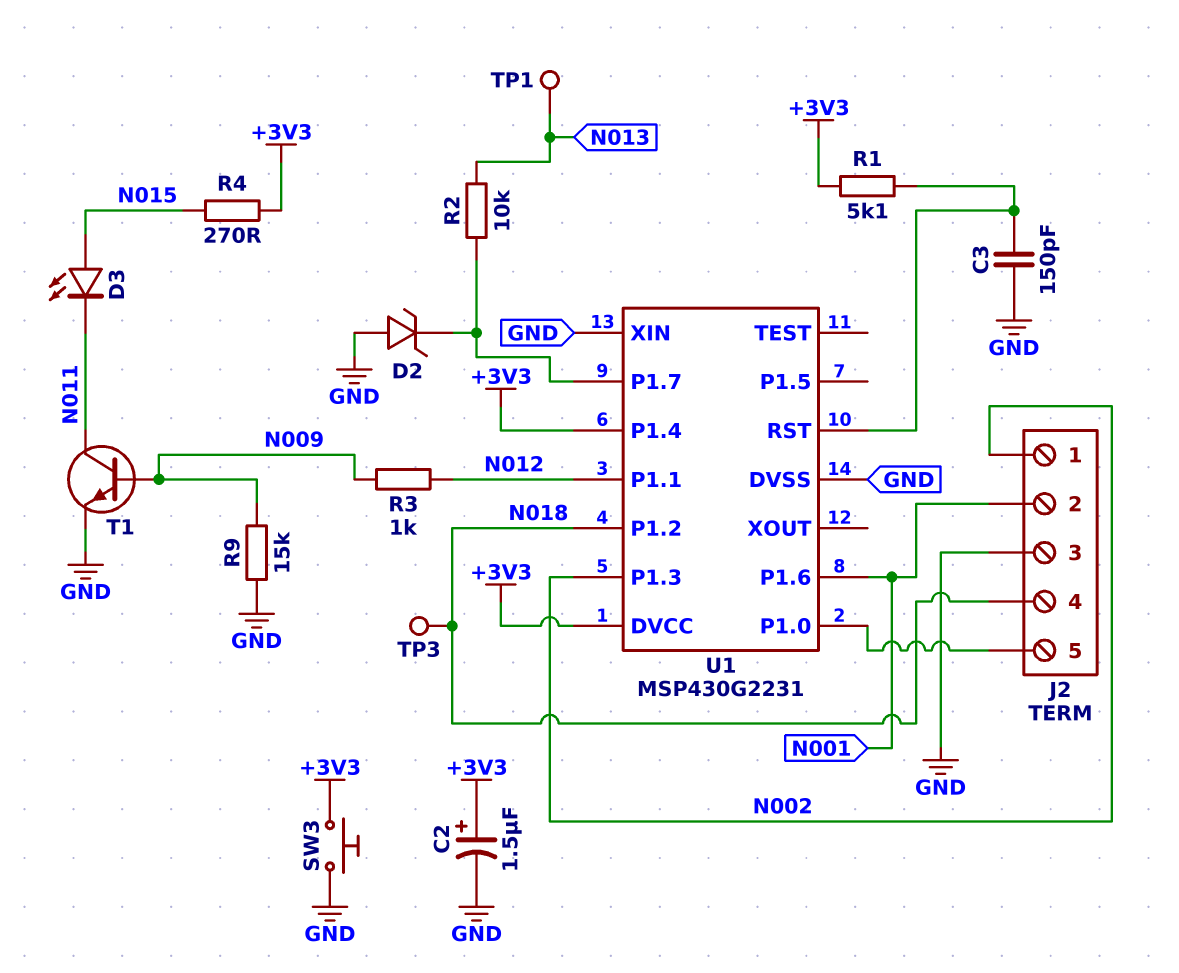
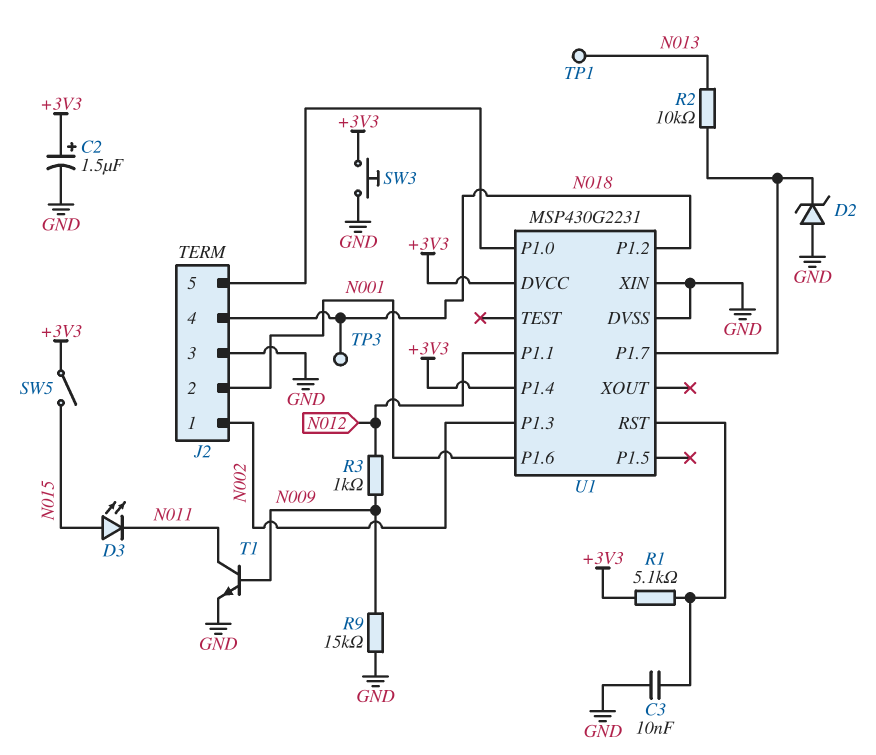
C3: 150pF (GND, U1/RST) -> 10nF (GND, U1/RST)
R4: 270 (+3V3, N015) -> none
SW5: none -> switch (+3V3, N015)

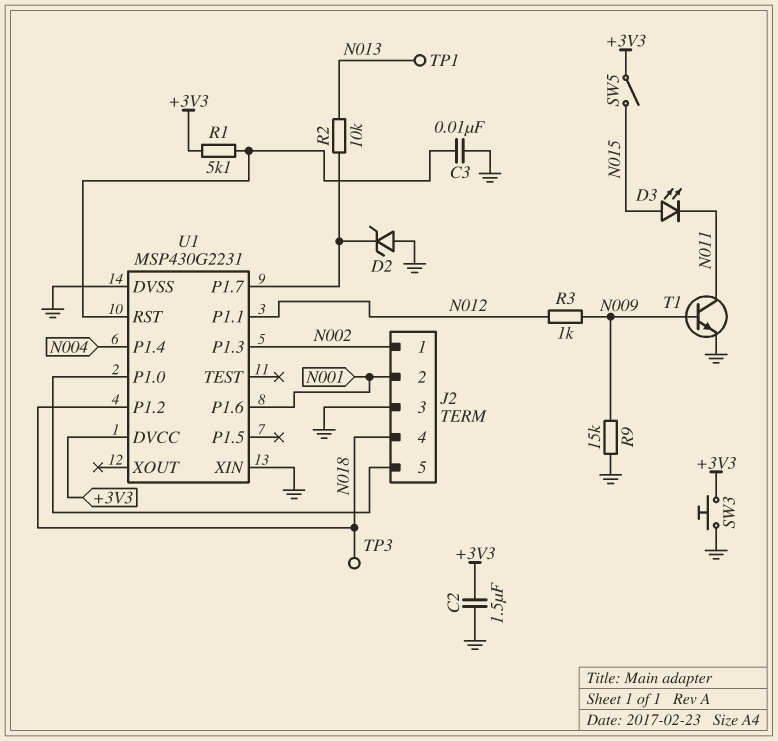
C2: 1.5uF (plus +3V3, minus GND) -> 1.5uF (+3V3, GND)
U1 pin P1.4: +3V3 -> N004

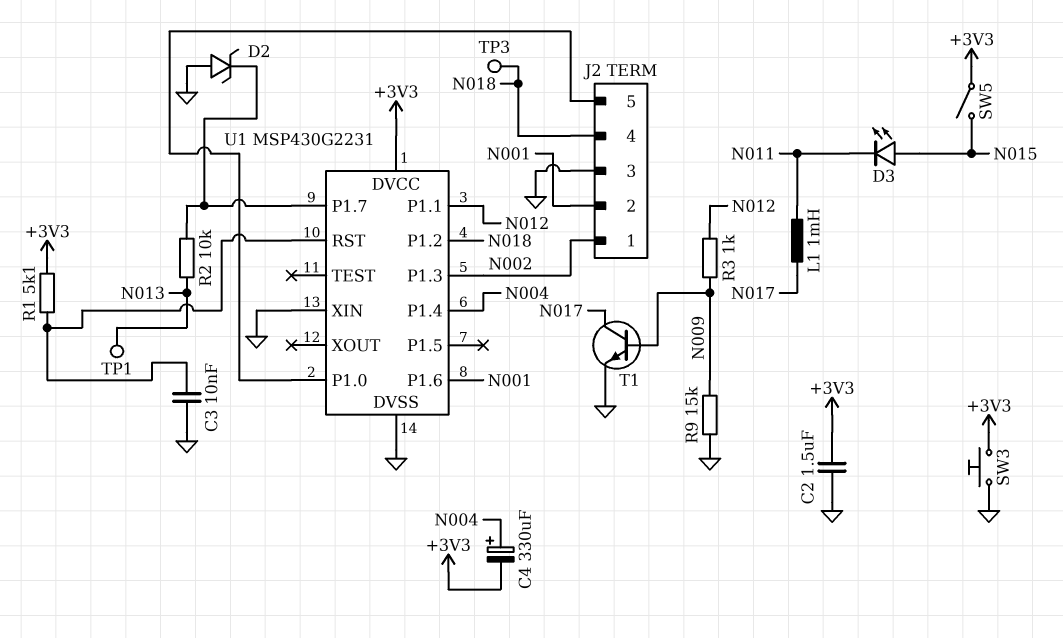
C4: none -> 330uF (plus N004, minus +3V3)
L1: none -> 1mH (N011, N017)
T1: NPN (B N009, C N011, E GND) -> NPN (B N009, C N017, E GND)

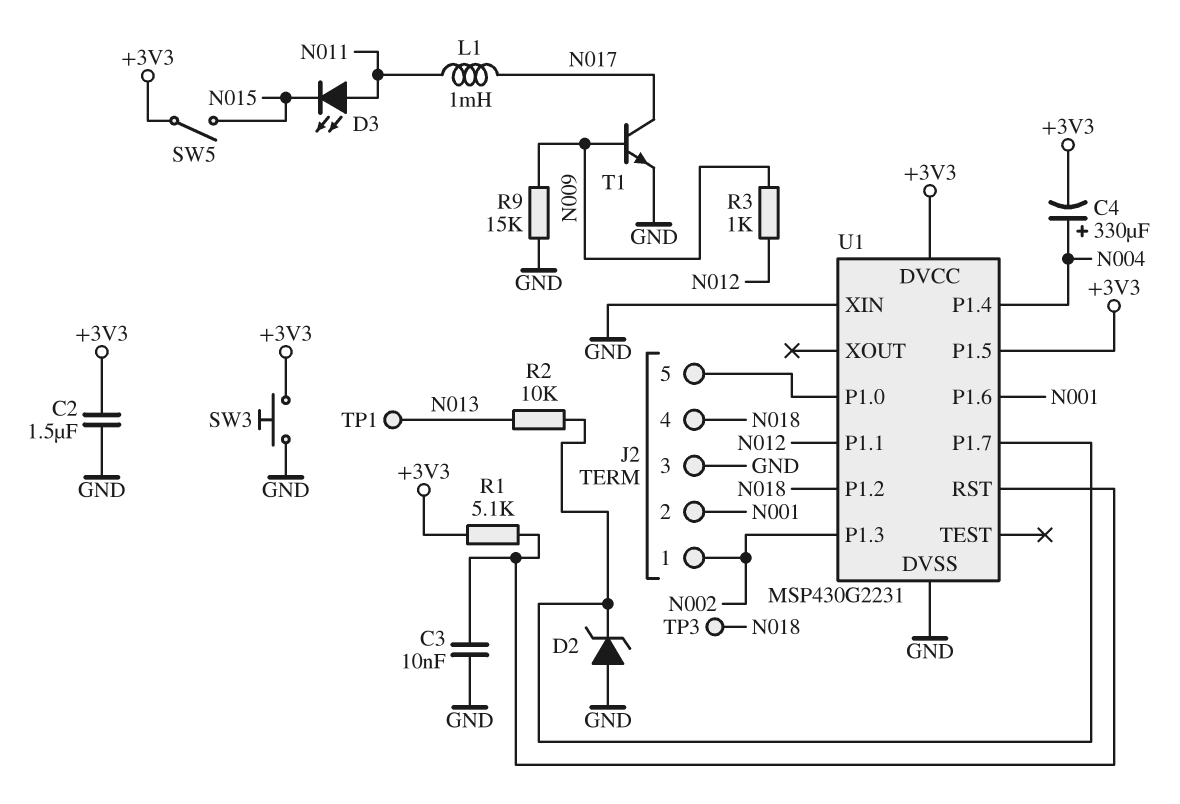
D3: LED (A N015, K N011) -> LED (A N011, K N015)
U1 pin P1.5: none -> +3V3

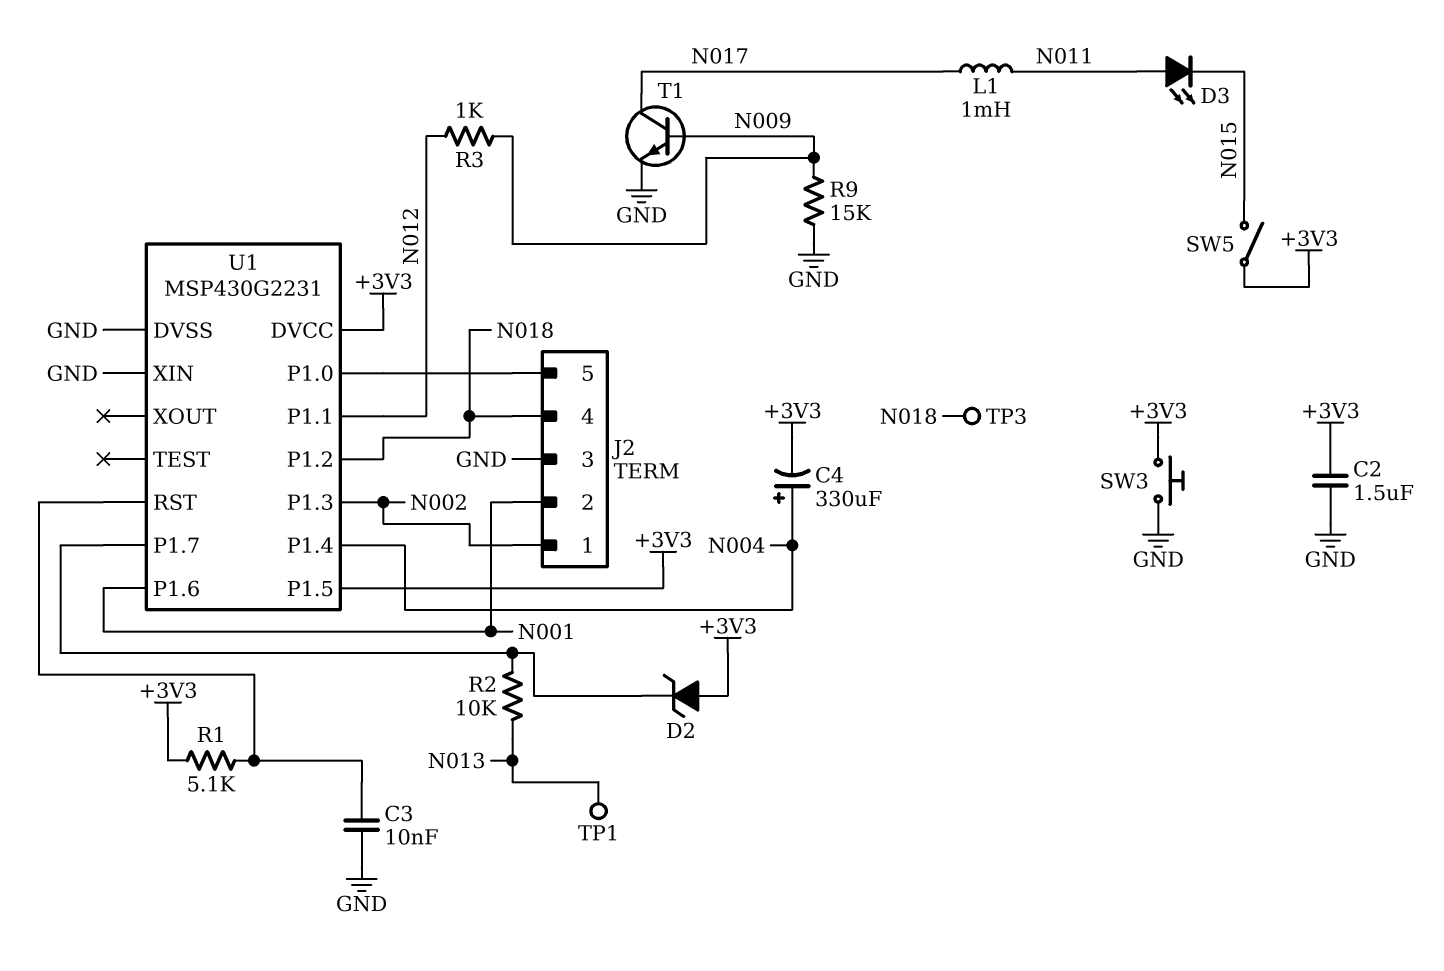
D2: zener (A GND, K U1/P1.7) -> zener (A +3V3, K U1/P1.7)

